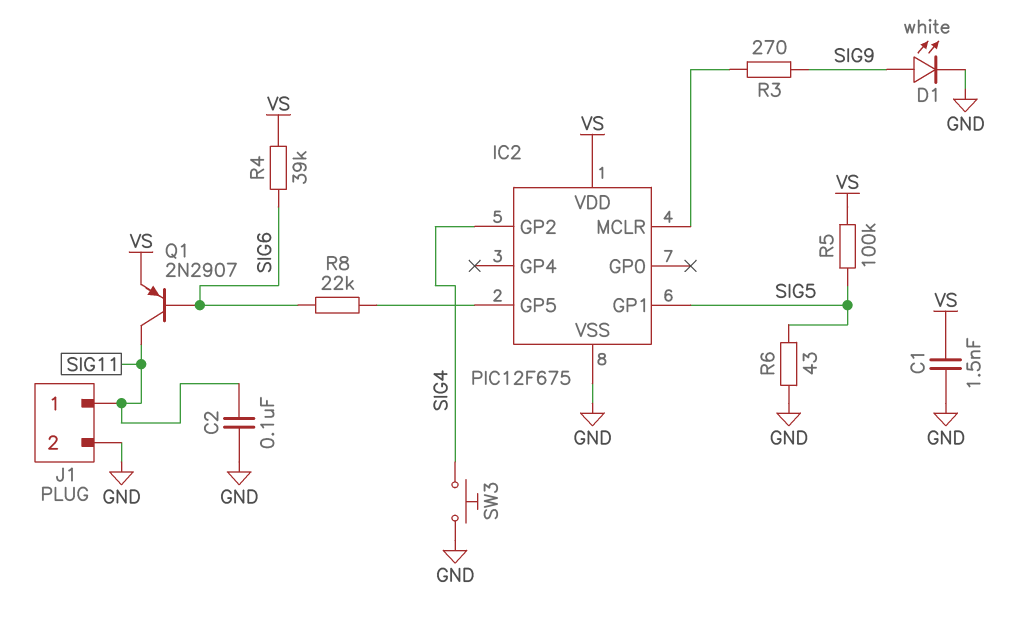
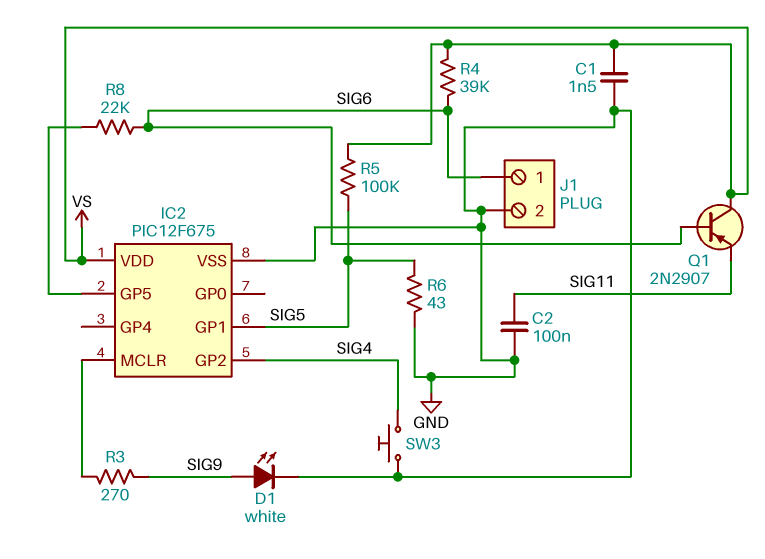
J1 pin 1: SIG11 -> SIG6
Q1: PNP 2N2907 (B SIG6, C SIG11, E VS) -> PNP 2N2907 (B SIG6, C VS, E SIG11)

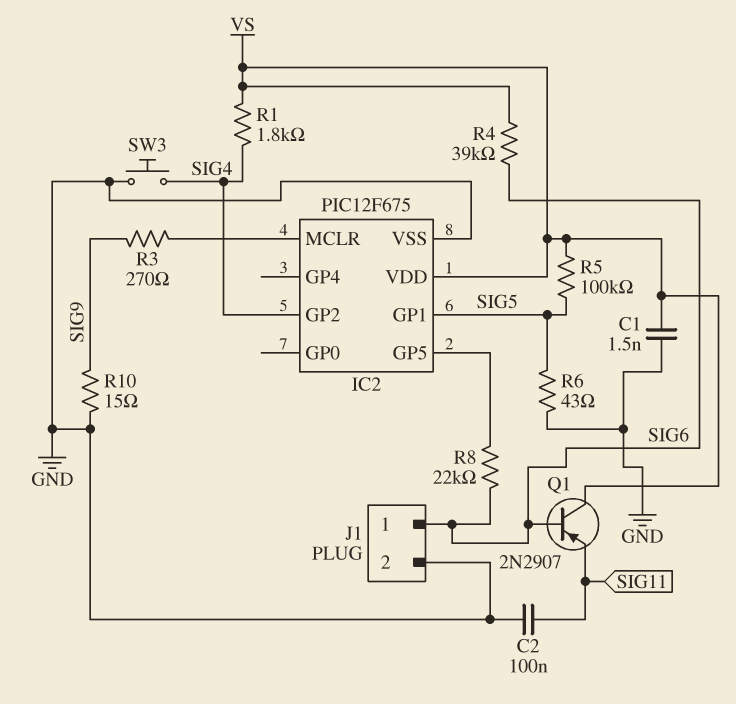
D1: LED white (A SIG9, K GND) -> none
R1: none -> 1.8k (SIG4, VS)
R10: none -> 15 (GND, SIG9)

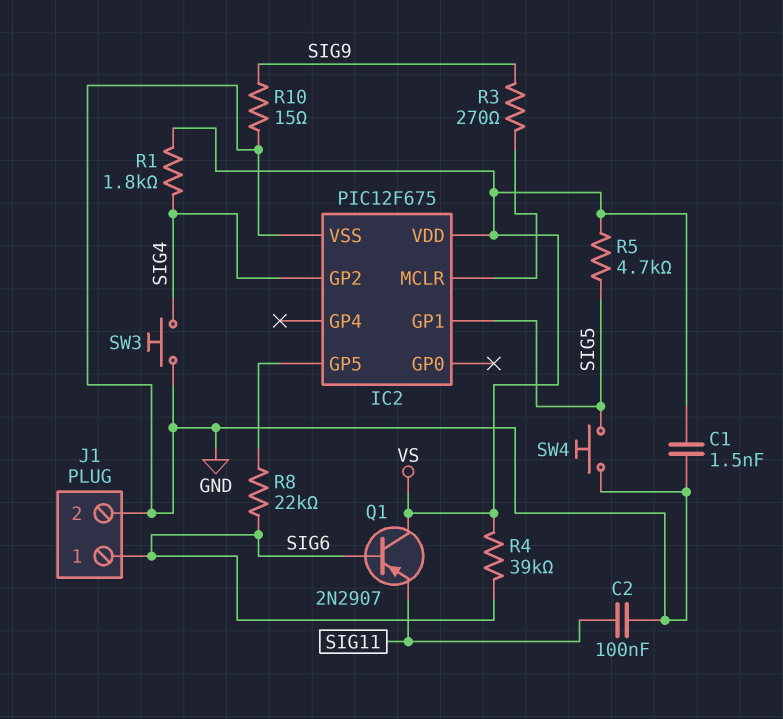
R5: 100k (SIG5, VS) -> 4.7k (SIG5, VS)
R6: 43 (GND, SIG5) -> none
SW4: none -> button (GND, SIG5)

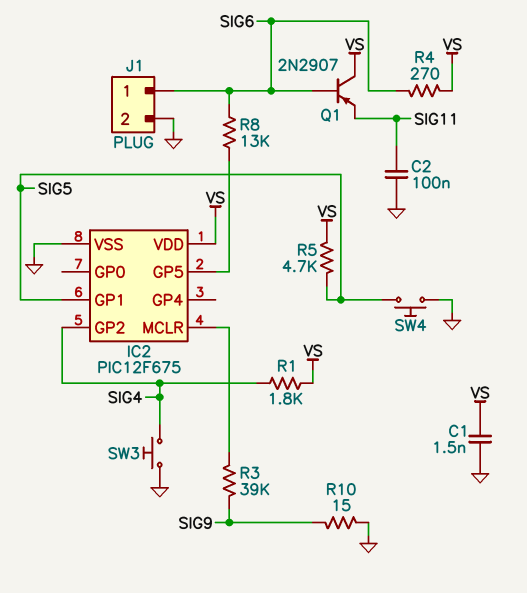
R3: 270 (IC2/MCLR, SIG9) -> 39k (IC2/MCLR, SIG9)
R4: 39k (SIG6, VS) -> 270 (SIG6, VS)
R8: 22k (IC2/GP5, SIG6) -> 13k (IC2/GP5, SIG6)

